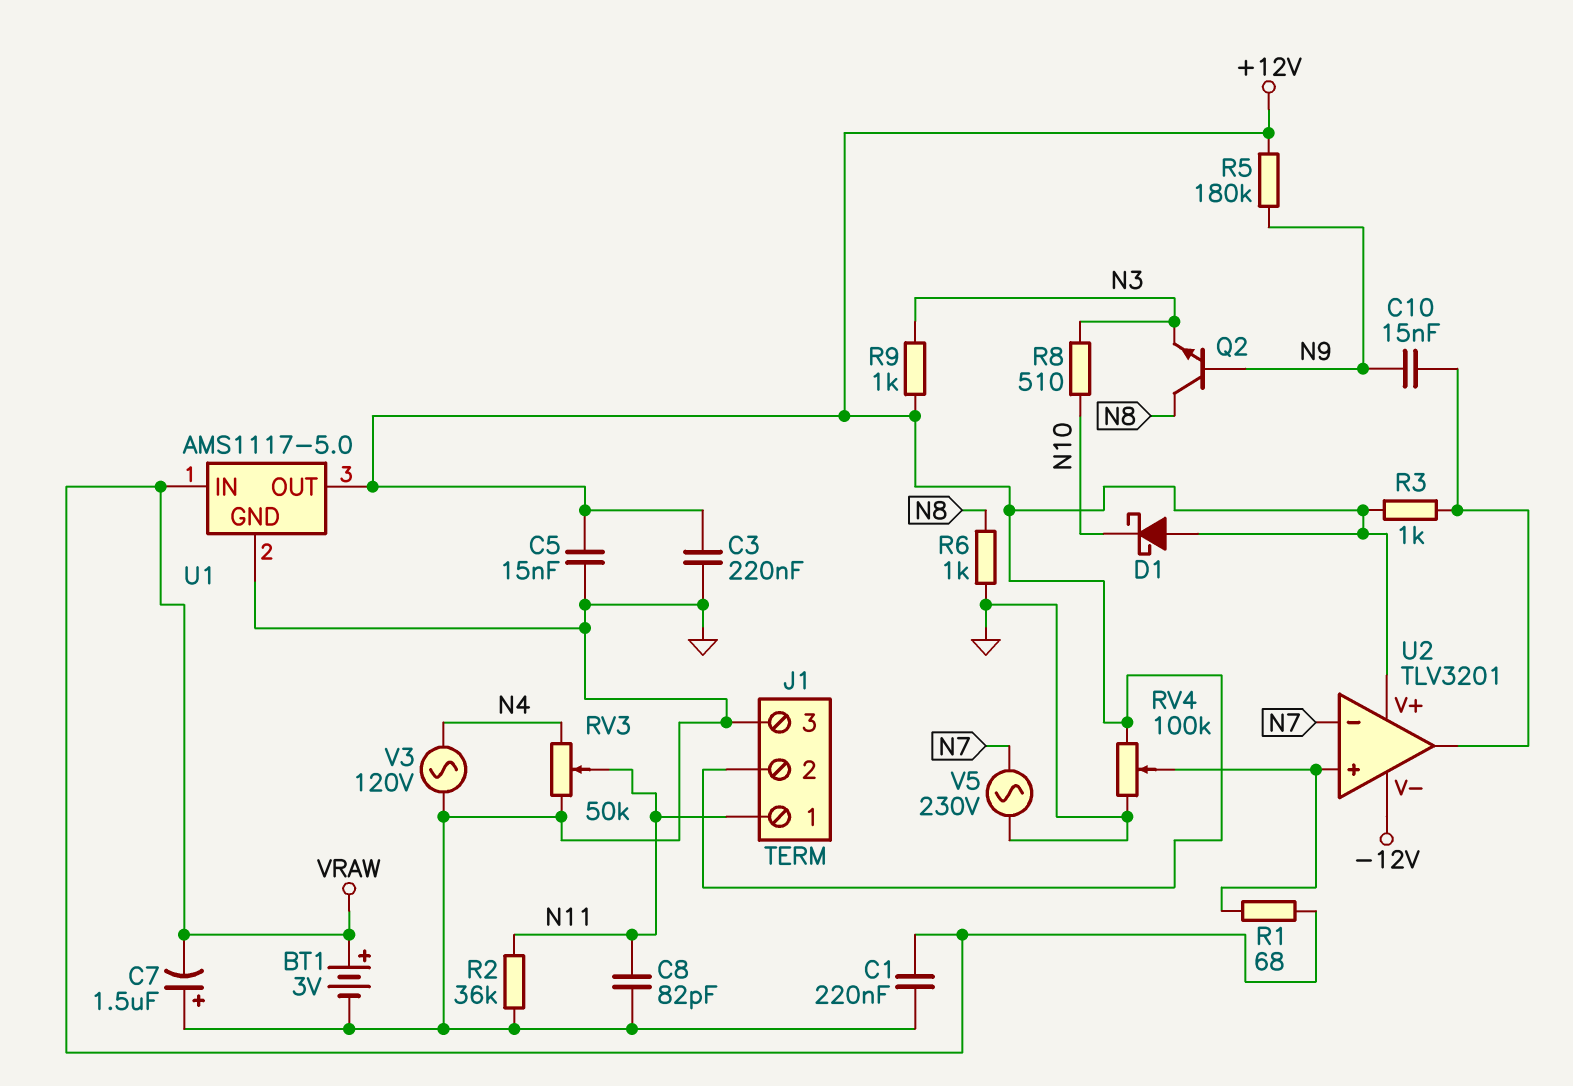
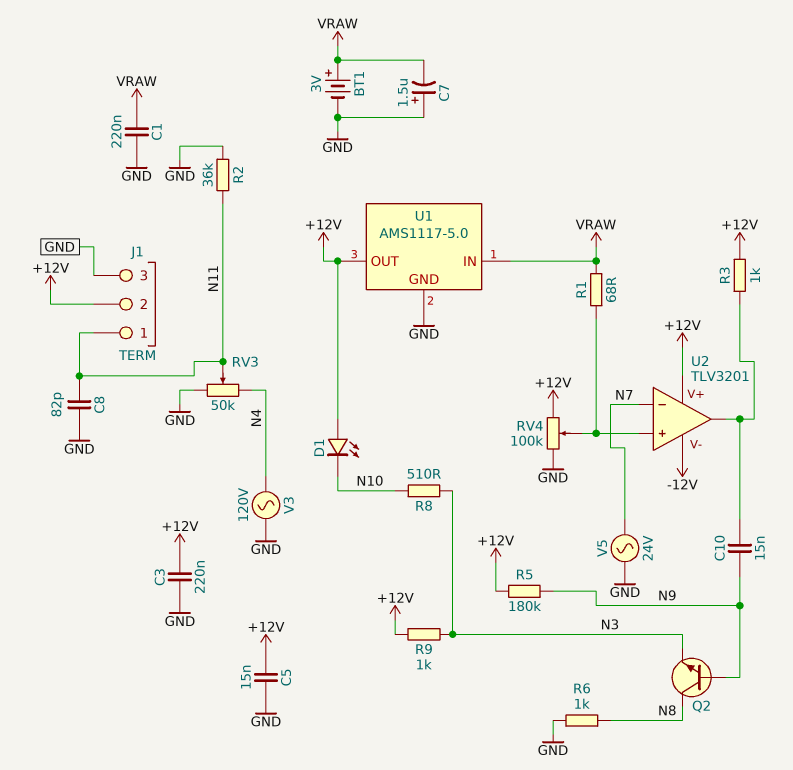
D1: schottky (A +12V, K N10) -> LED (A +12V, K N10)
V5: AC 230V (GND, N7) -> AC 24V (GND, N7)

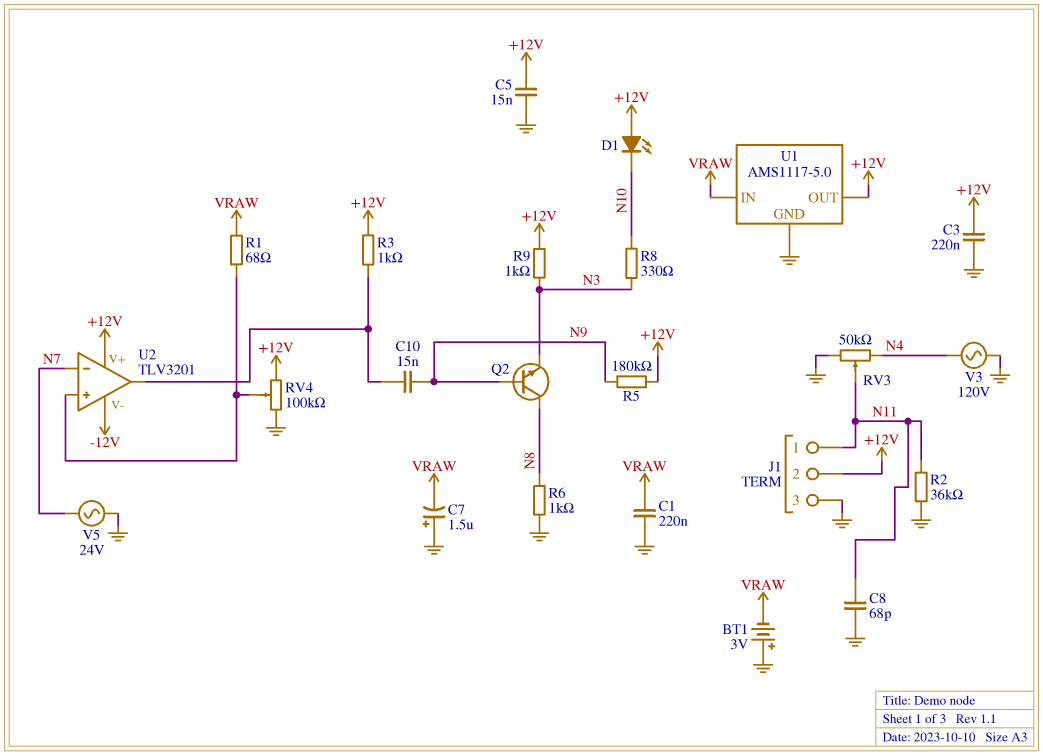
BT1: 3V (plus VRAW, minus GND) -> 3V (plus GND, minus VRAW)
C8: 82pF (GND, N11) -> 68pF (GND, N11)
R8: 510 (N3, N10) -> 330 (N3, N10)

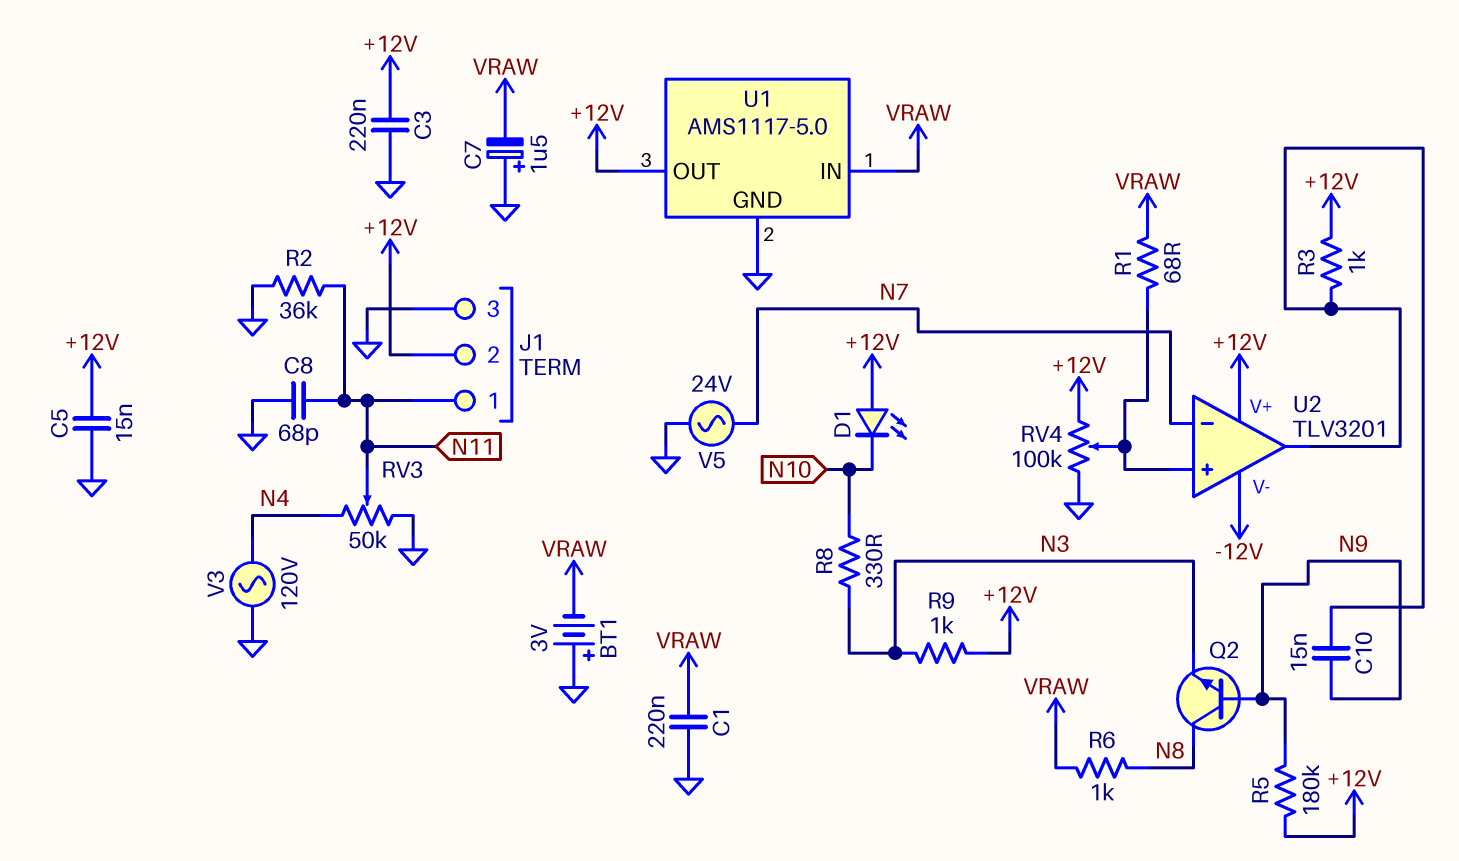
R6: 1k (GND, N8) -> 1k (N8, VRAW)

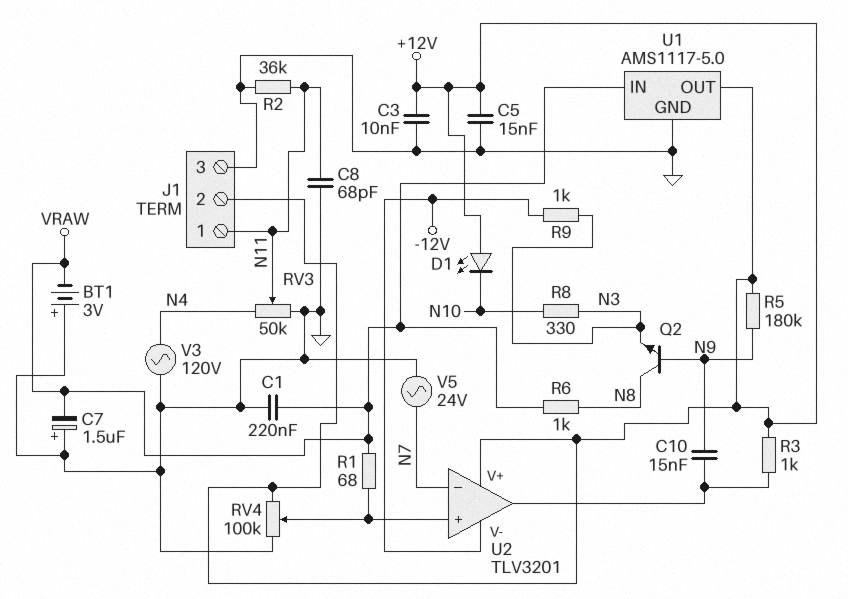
C3: 220nF (+12V, GND) -> 10nF (+12V, GND)
R9: 1k (+12V, N3) -> 1k (-12V, N3)

